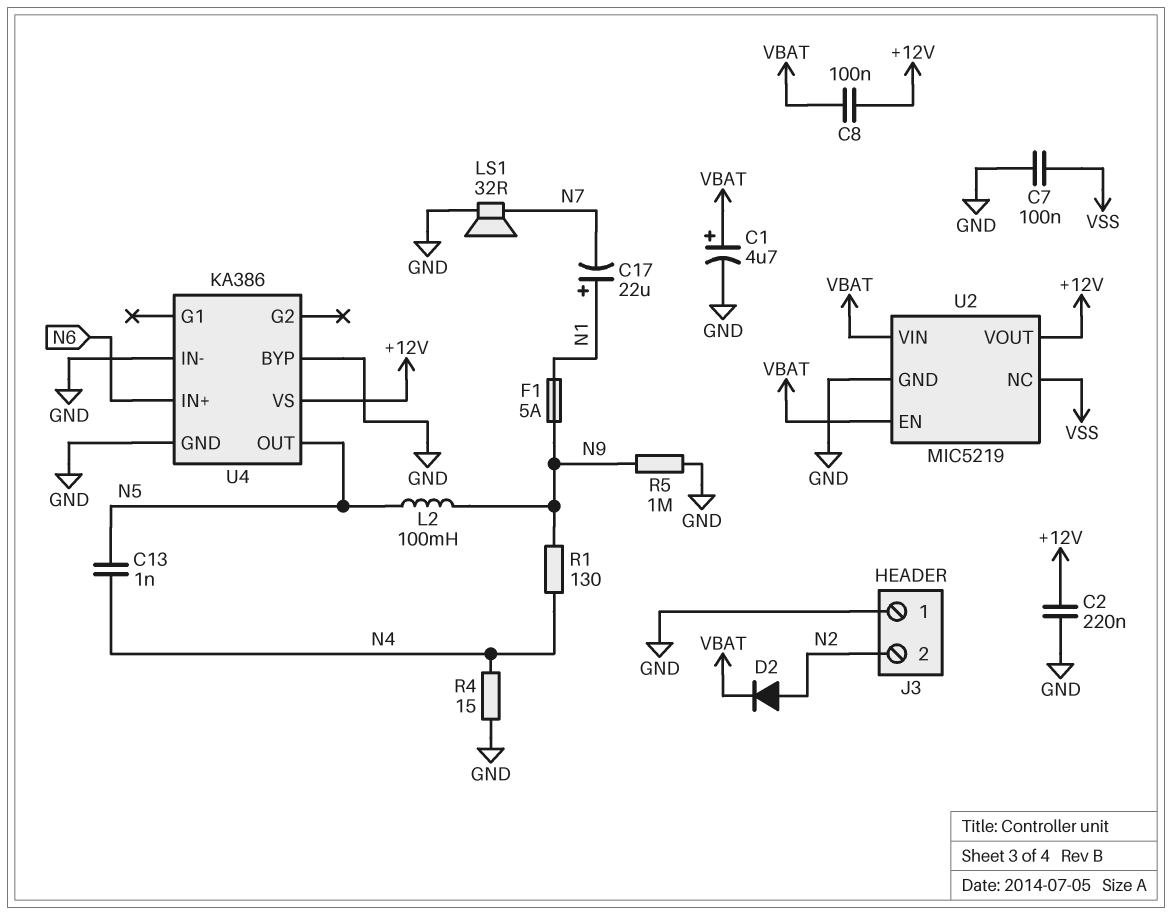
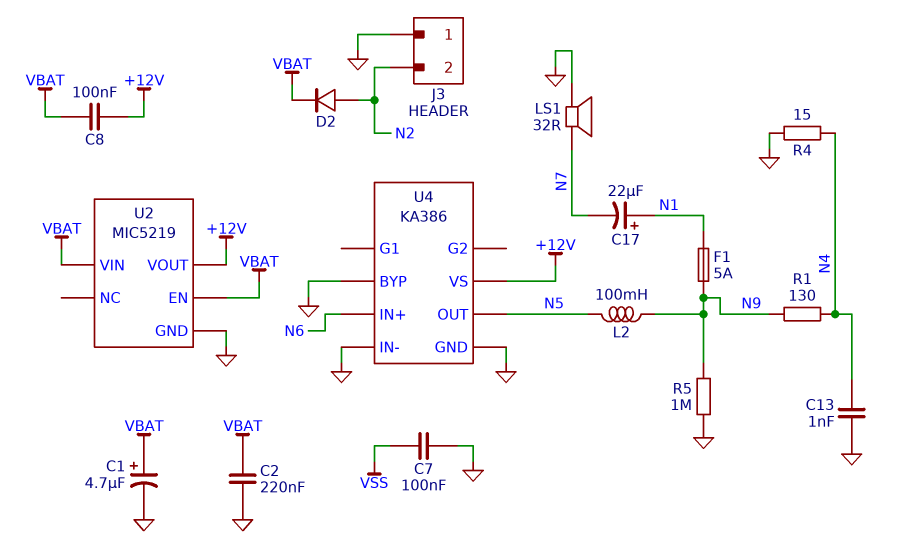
C2: 220nF (+12V, GND) -> 220nF (GND, VBAT)
C13: 1nF (N4, N5) -> 1nF (GND, N4)
U2 pin NC: VSS -> none

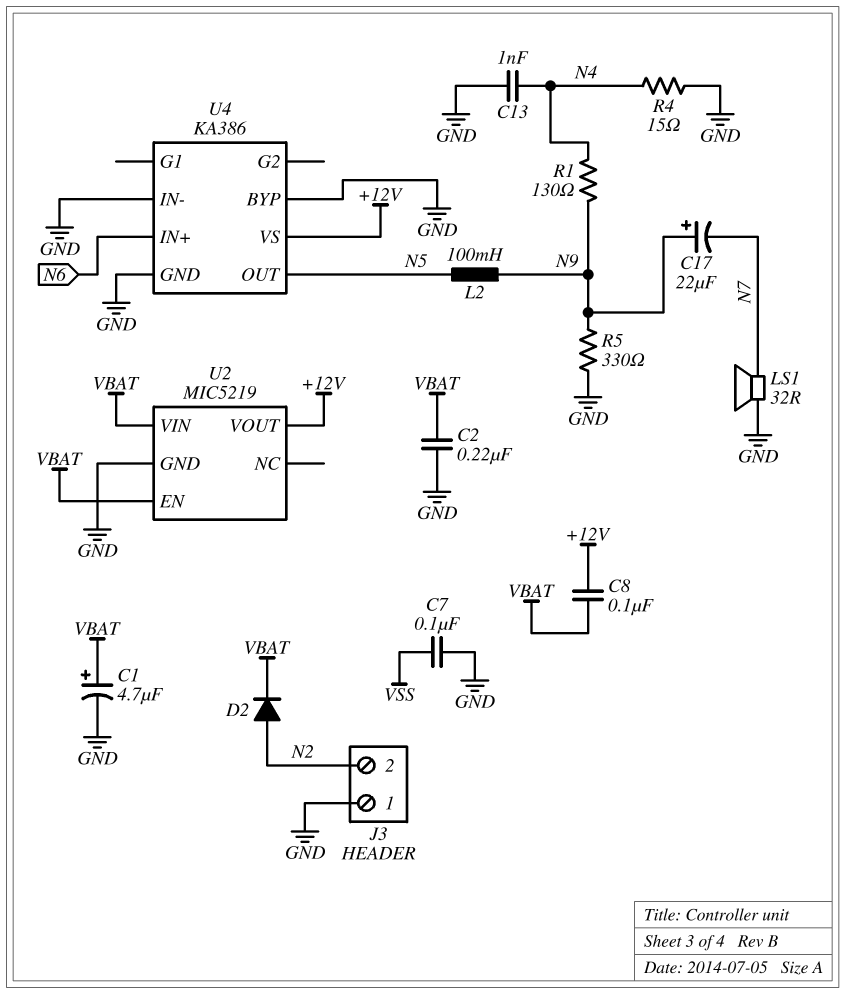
C17: 22uF (plus N1, minus N7) -> 22uF (plus N9, minus N7)
F1: 5A (N1, N9) -> none
R5: 1M (GND, N9) -> 330 (GND, N9)

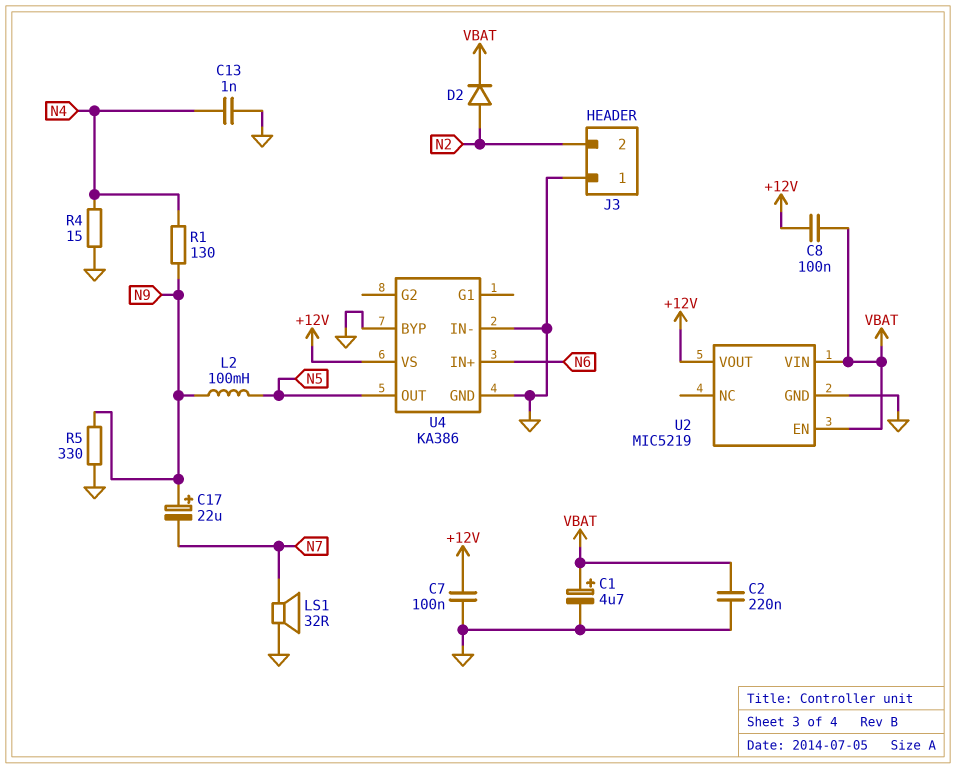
C7: 100nF (GND, VSS) -> 100nF (+12V, GND)

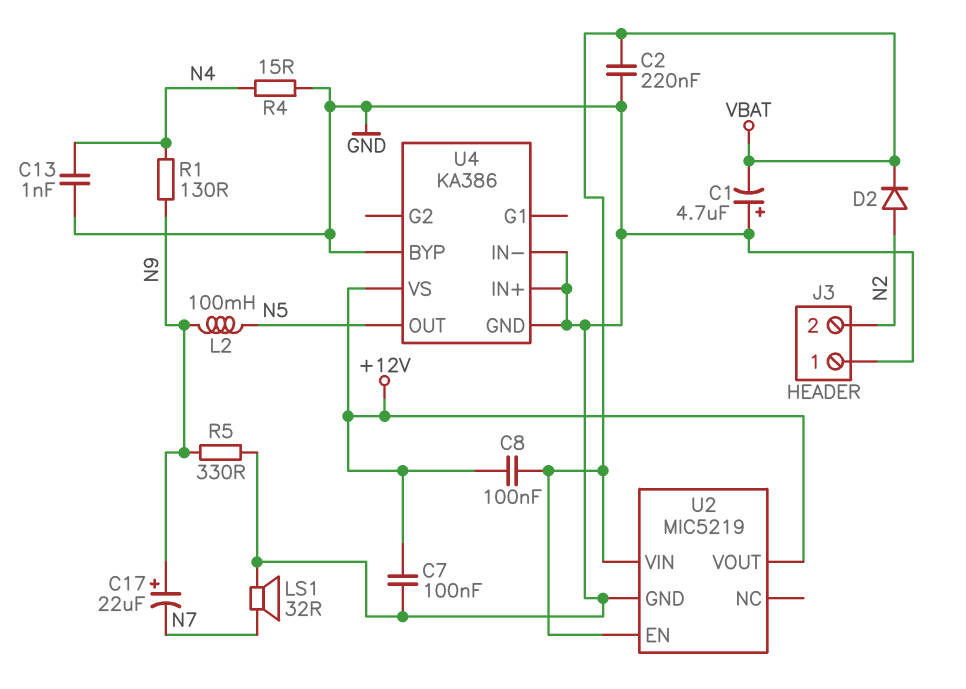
C1: 4.7uF (plus VBAT, minus GND) -> 4.7uF (plus GND, minus VBAT)
U4 pin IN+: N6 -> GND

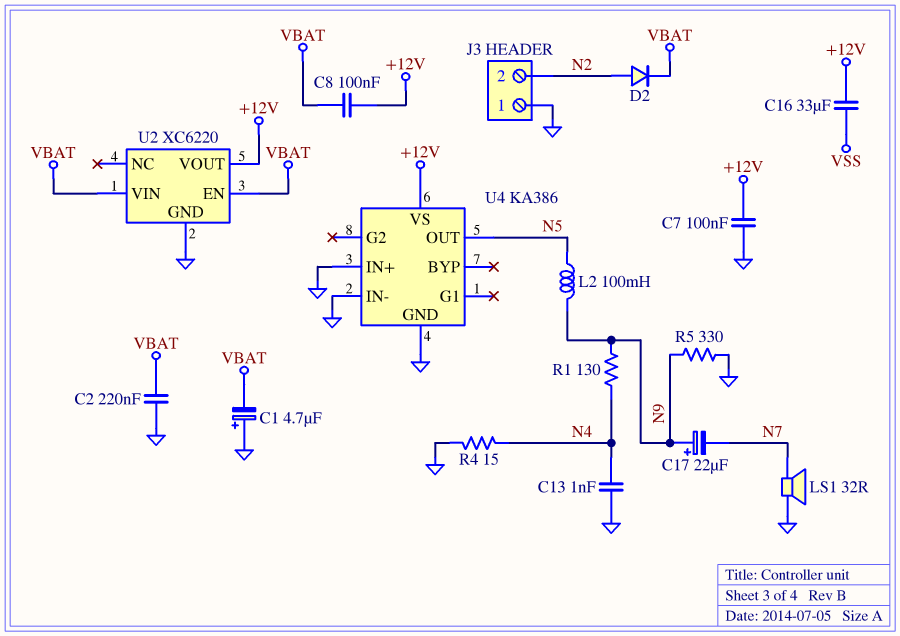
C16: none -> 33uF (+12V, VSS)
U2: MIC5219 -> XC6220
U4 pin BYP: GND -> none

